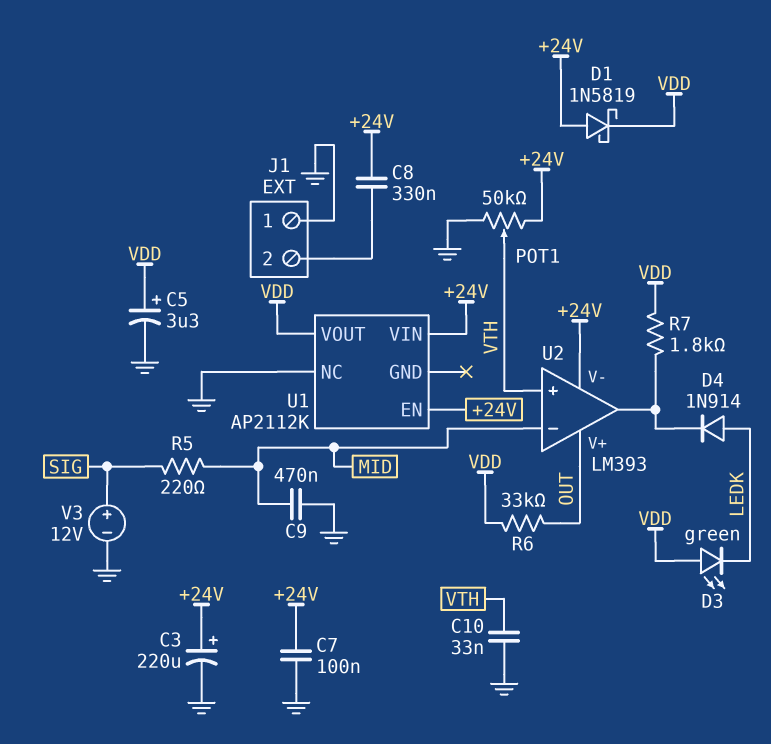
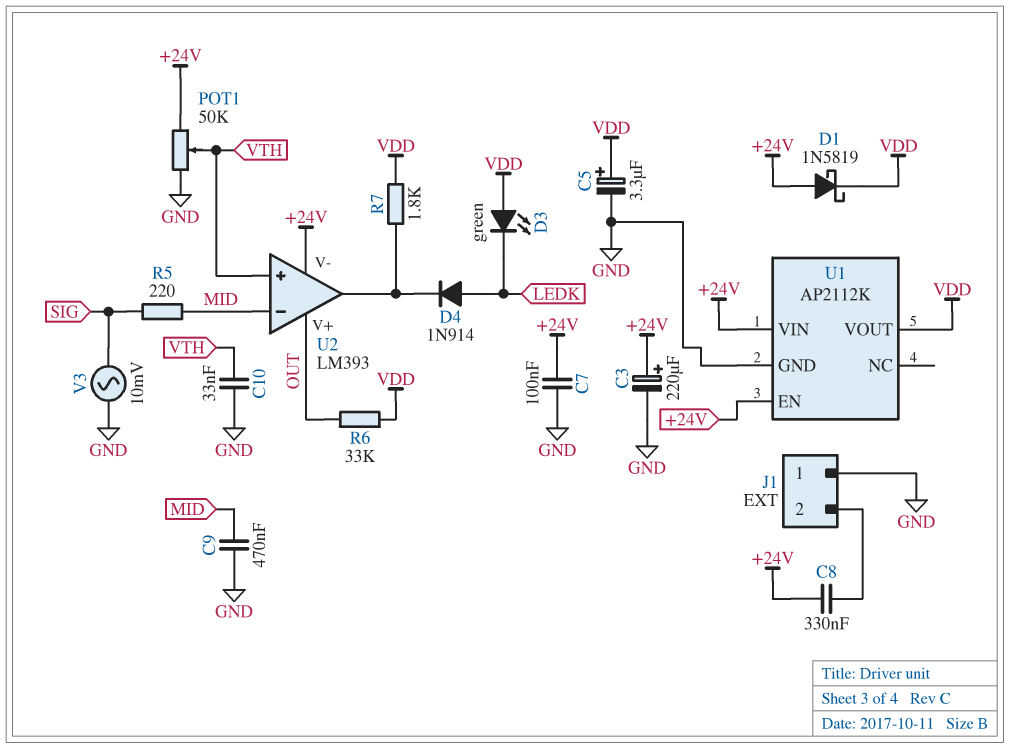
U1 pin GND: none -> GND
U1 pin NC: GND -> none
V3: 12V (plus SIG, minus GND) -> AC 10mV (GND, SIG)

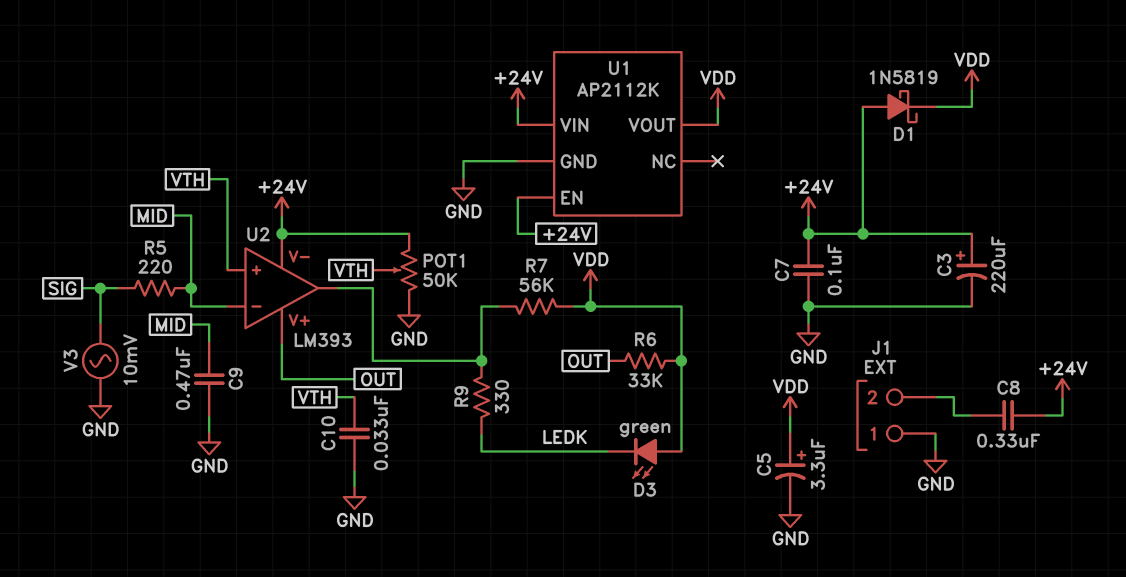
D4: diode 1N914 (A LEDK, K U2/out) -> none
R7: 1.8k (U2/out, VDD) -> 56k (U2/out, VDD)
R9: none -> 330 (LEDK, U2/out)

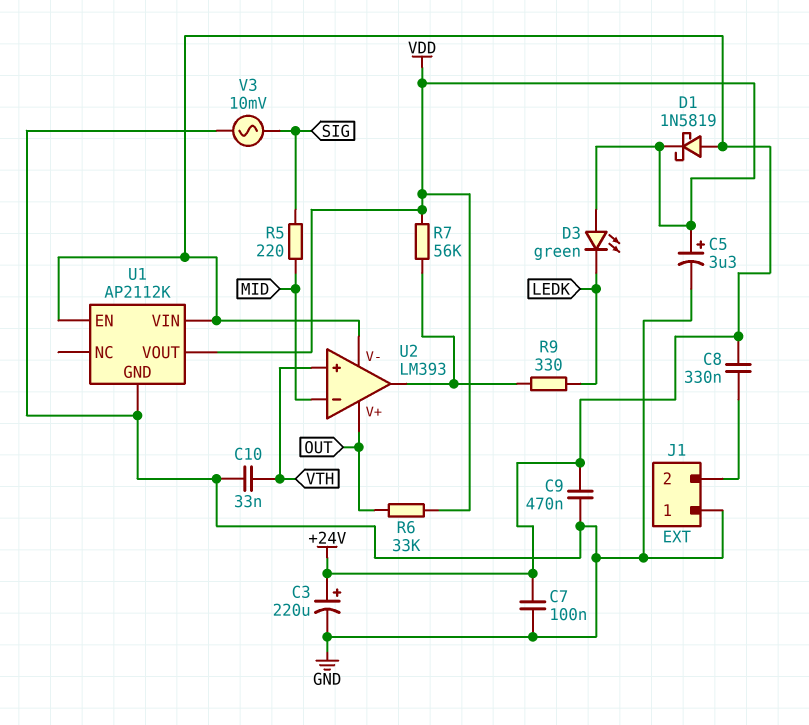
C9: 470nF (GND, MID) -> 470nF (+24V, GND)
POT1: 50k (+24V, GND, wiper VTH) -> none

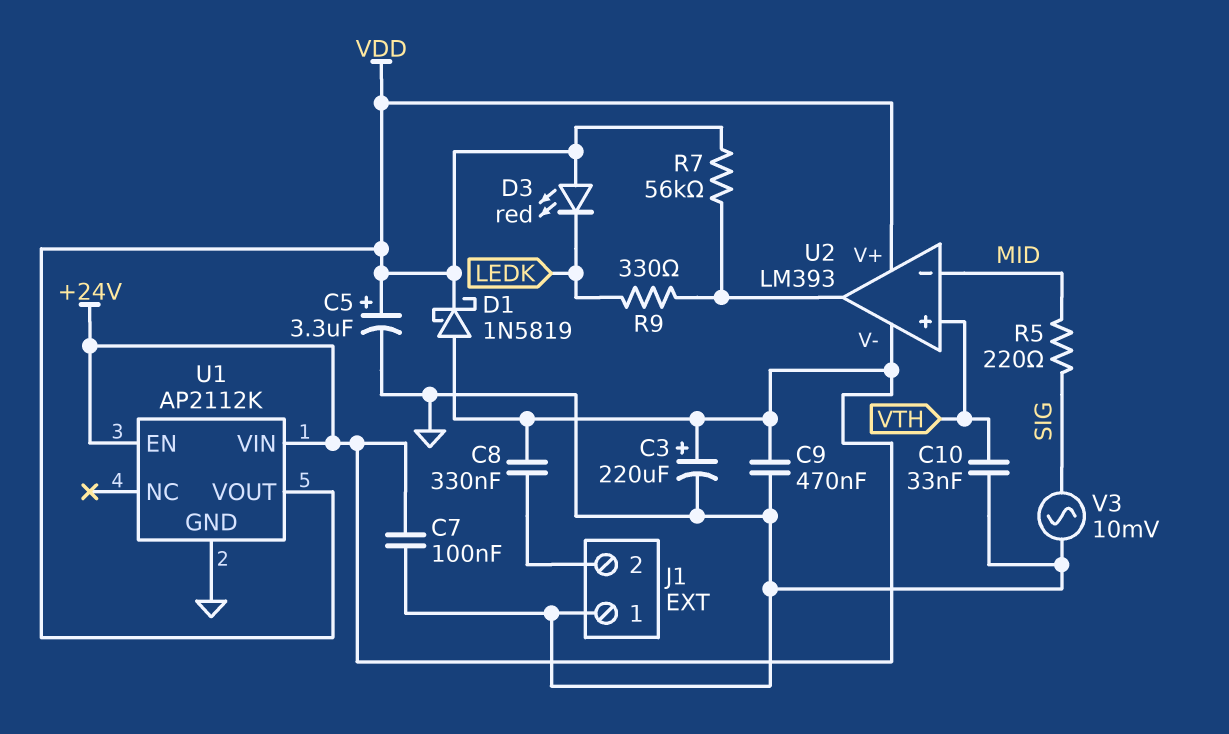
D3: LED green (A VDD, K LEDK) -> LED red (A VDD, K LEDK)
R6: 33k (OUT, VDD) -> none
U2 pin V+: OUT -> VDD

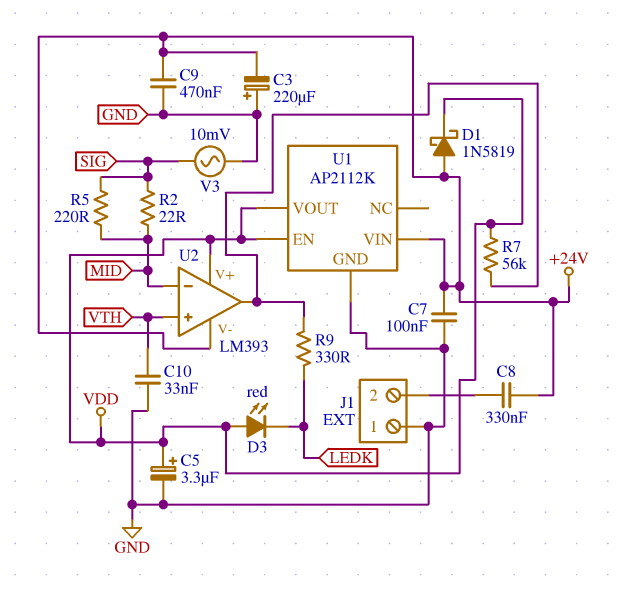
C3: 220uF (plus +24V, minus GND) -> 220uF (plus GND, minus +24V)
R2: none -> 22 (MID, SIG)
U1 pin EN: +24V -> VDD

